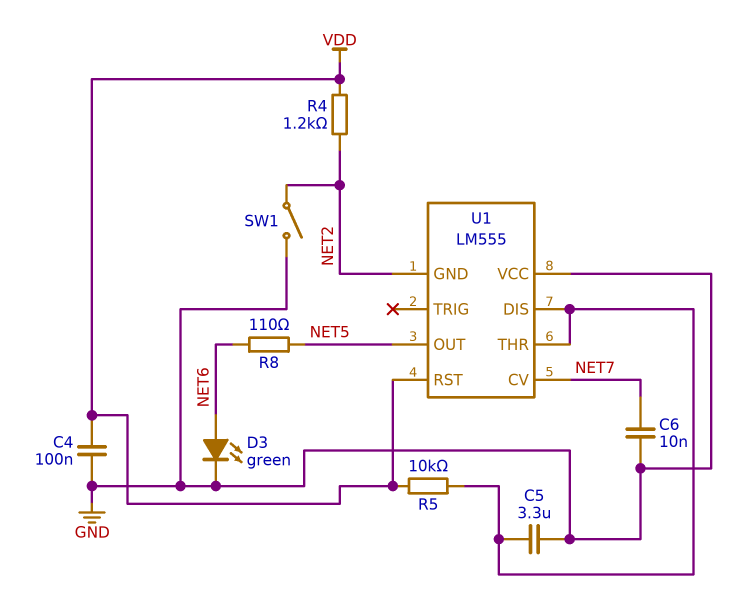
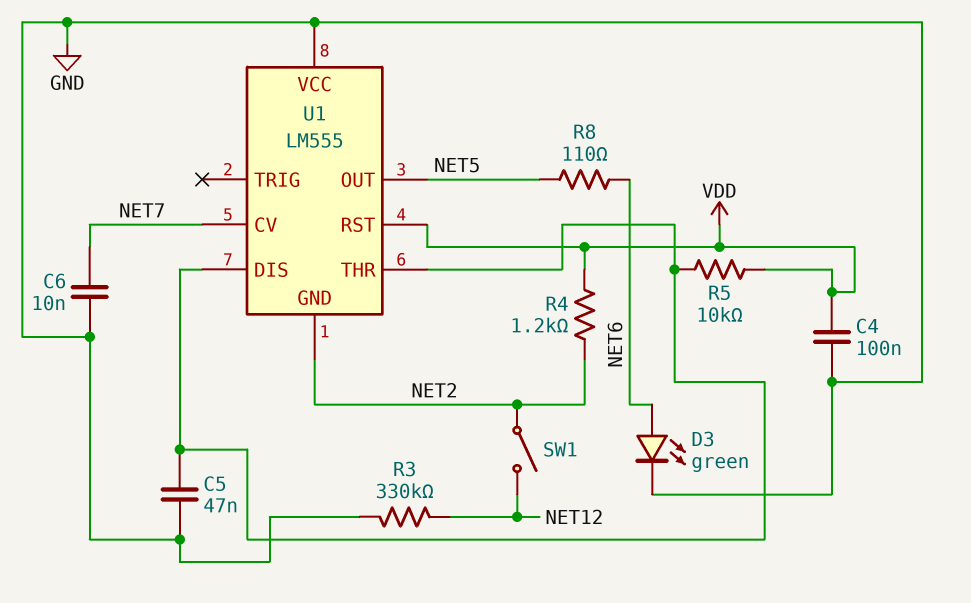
C5: 3.3uF (GND, U1/DIS) -> 47nF (GND, U1/DIS)
R3: none -> 330k (GND, NET12)
SW1: switch (GND, NET2) -> switch (NET2, NET12)

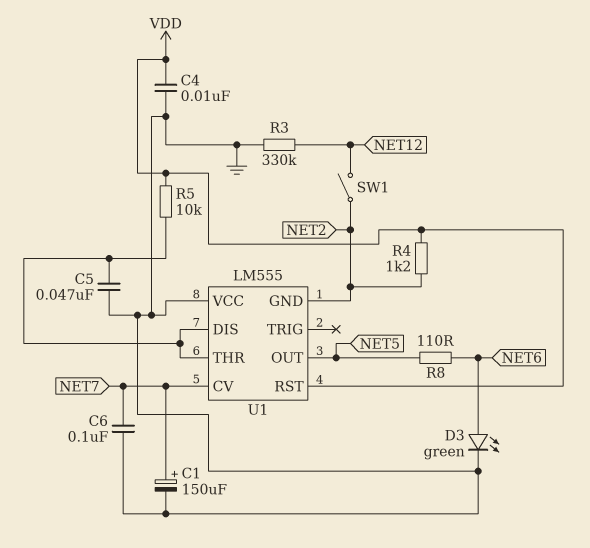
C1: none -> 150uF (plus NET7, minus GND)
C4: 100nF (GND, VDD) -> 10nF (GND, VDD)
C6: 10nF (GND, NET7) -> 100nF (GND, NET7)

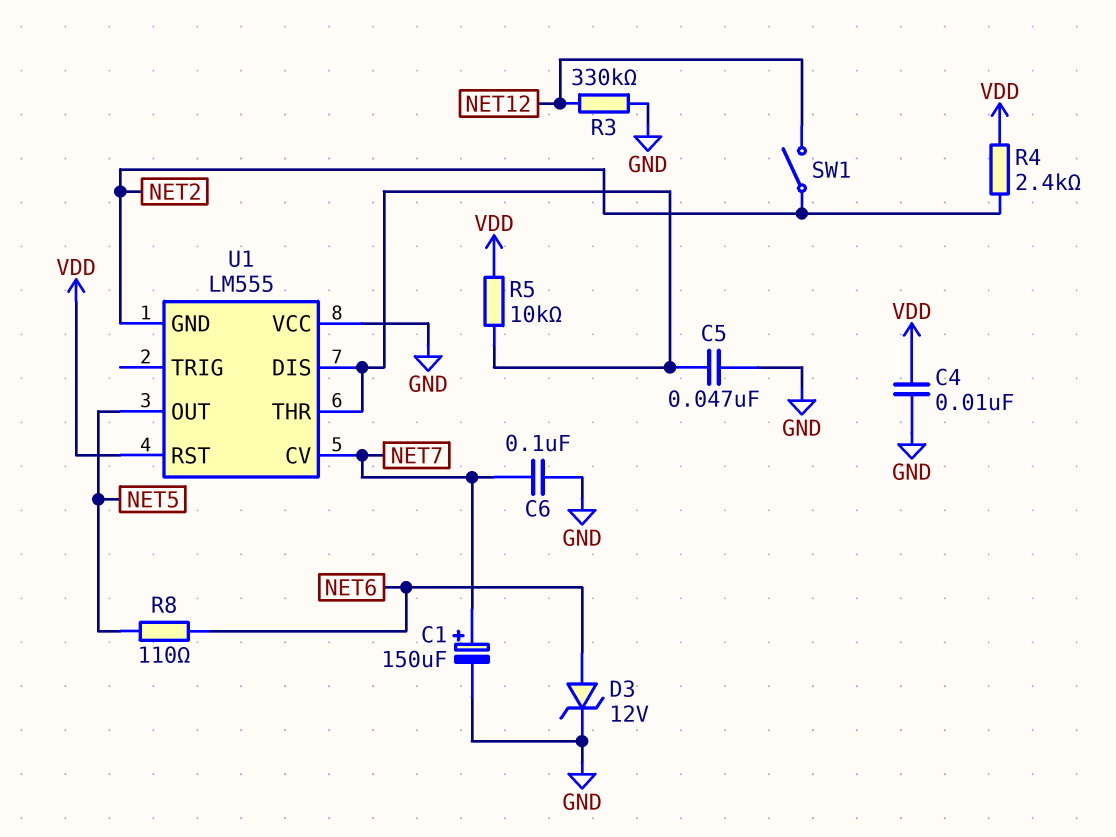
D3: LED green (A NET6, K GND) -> zener 12V (A NET6, K GND)
R4: 1.2k (NET2, VDD) -> 2.4k (NET2, VDD)

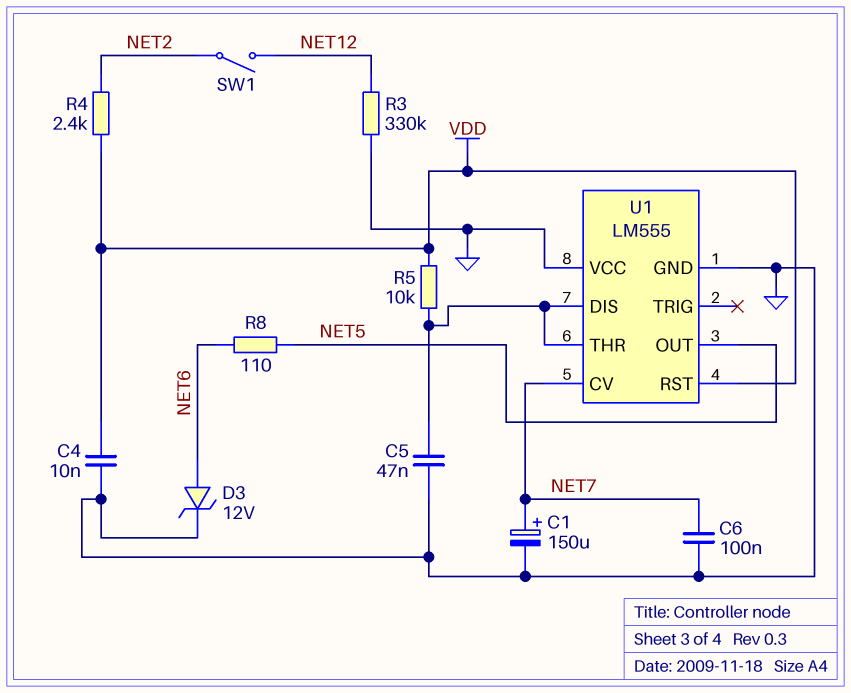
U1 pin GND: NET2 -> GND

